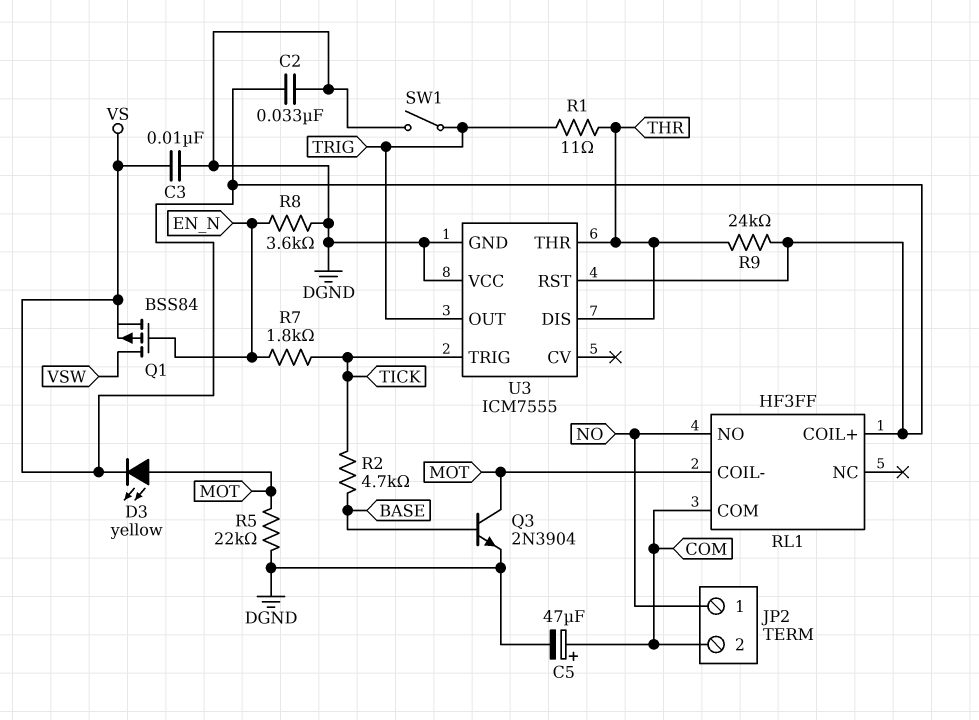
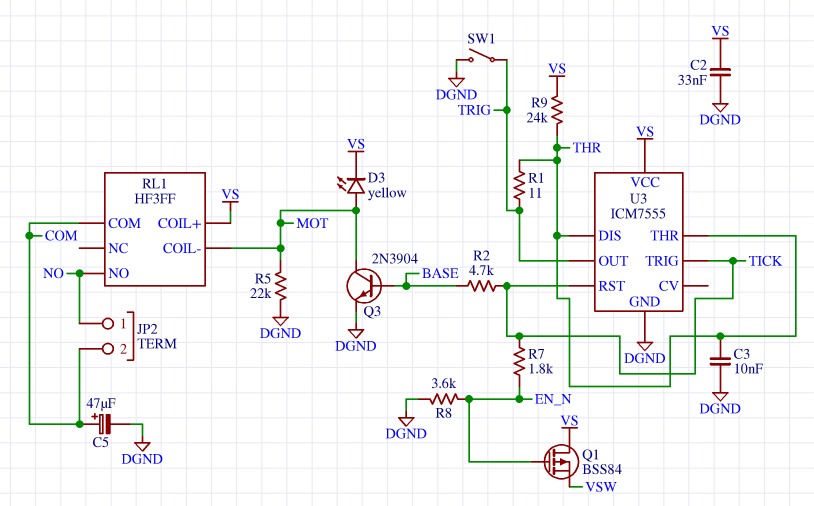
C3: 10nF (DGND, VS) -> 10nF (DGND, THR)
Q1: PMOS BSS84 (G EN_N, D VSW, S VS) -> PMOS BSS84 (G EN_N, D VS, S VSW)
U3 pin RST: VS -> TICK
U3 pin VCC: DGND -> VS

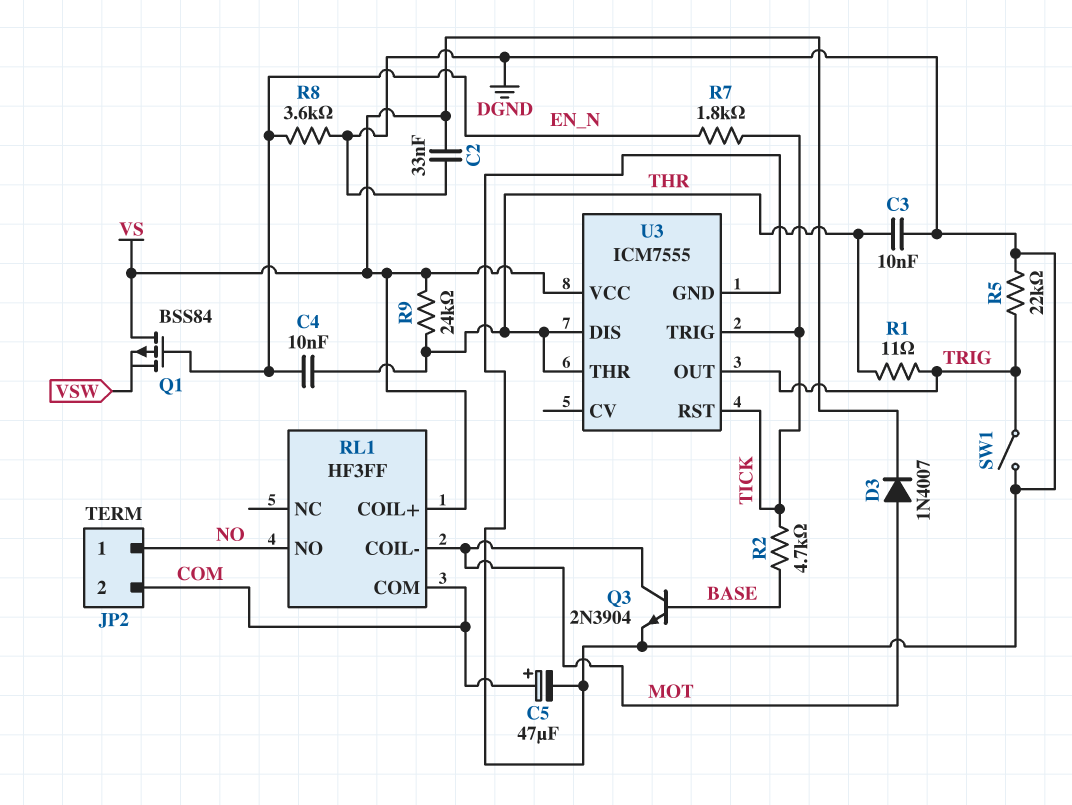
C4: none -> 10nF (EN_N, THR)
D3: LED yellow (A MOT, K VS) -> diode 1N4007 (A MOT, K VS)
R5: 22k (DGND, MOT) -> 22k (DGND, TRIG)

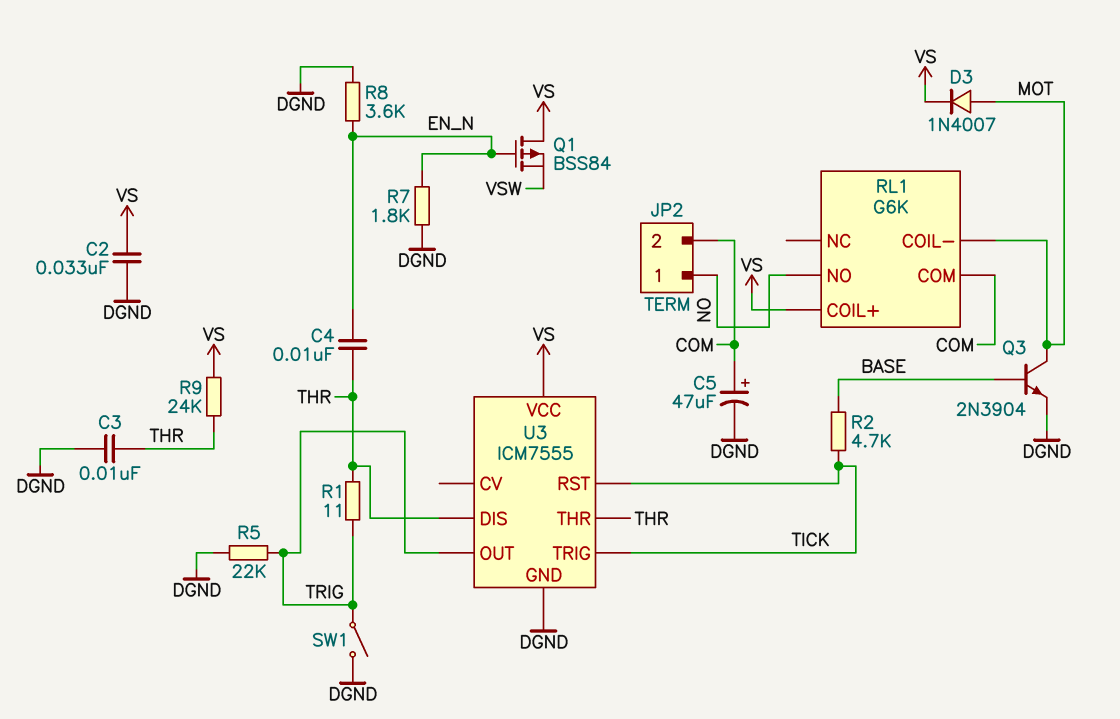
R7: 1.8k (EN_N, TICK) -> 1.8k (DGND, EN_N)
RL1: HF3FF -> G6K

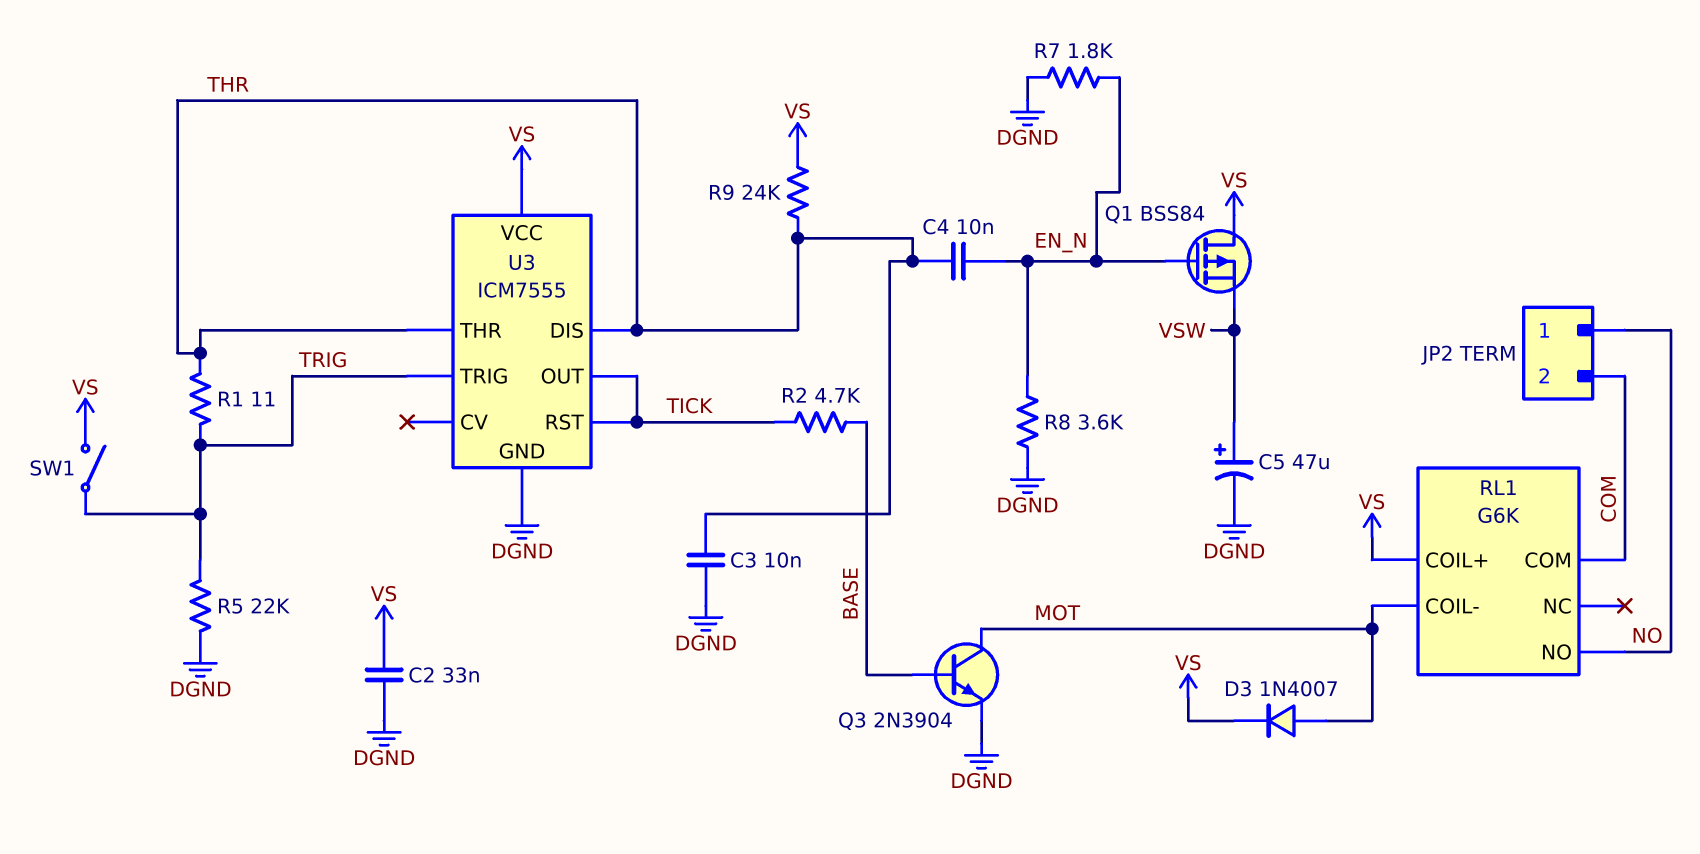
C5: 47uF (plus COM, minus DGND) -> 47uF (plus VSW, minus DGND)
SW1: switch (DGND, TRIG) -> switch (TRIG, VS)
U3 pin OUT: TRIG -> TICK
U3 pin TRIG: TICK -> TRIG

